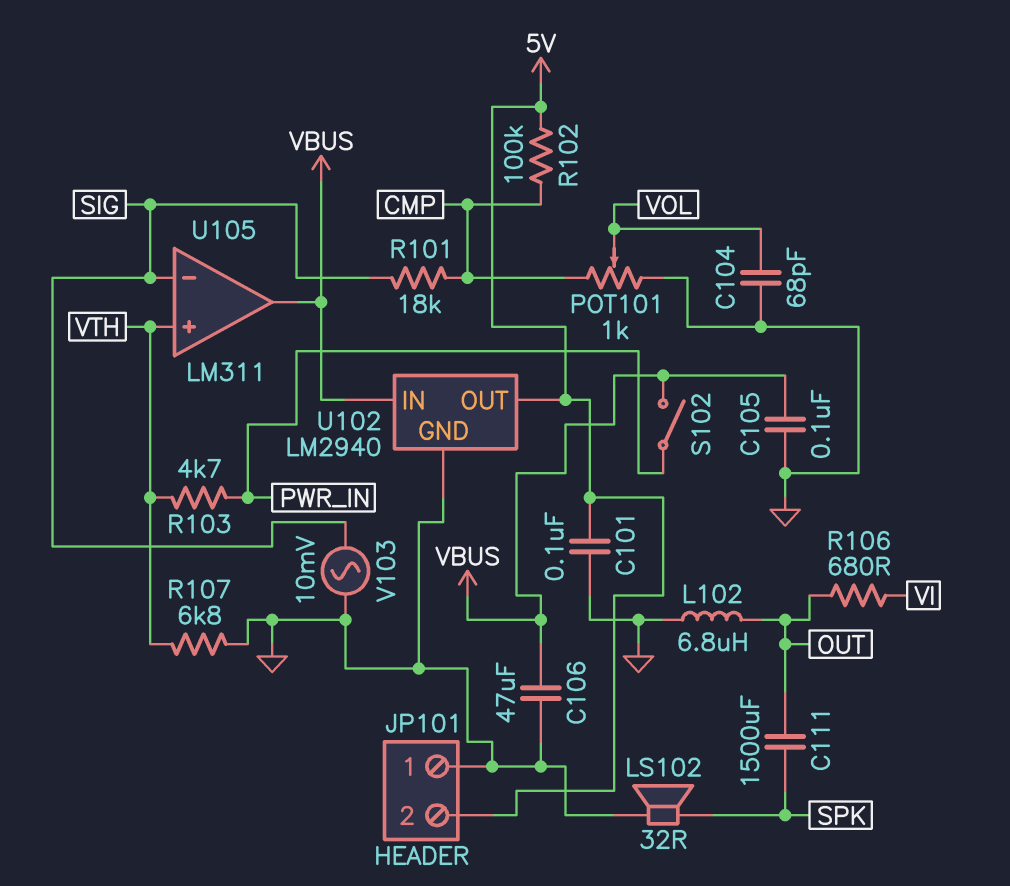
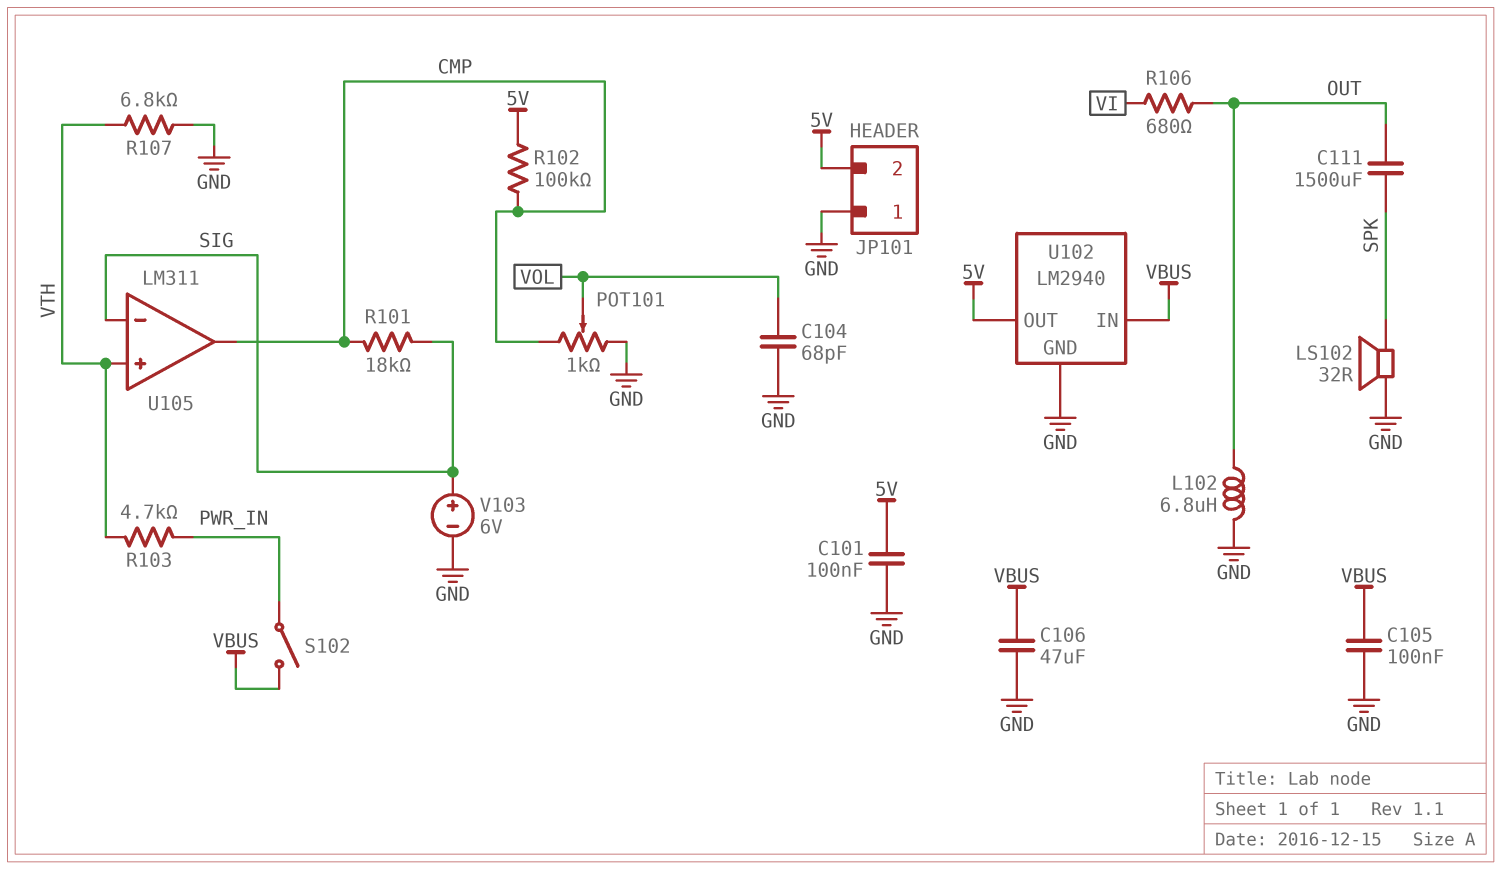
U105 pin out: VBUS -> CMP
V103: AC 10mV (GND, SIG) -> 6V (plus SIG, minus GND)

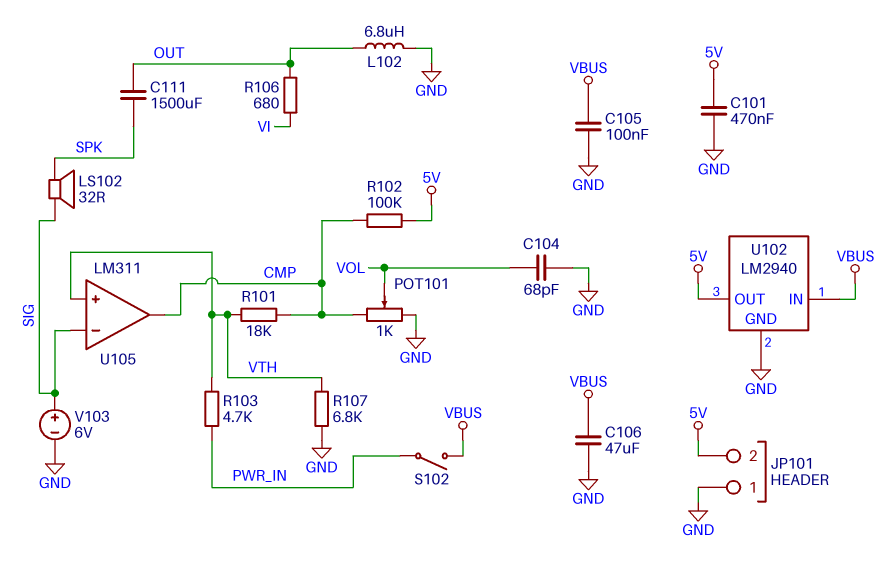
C101: 100nF (5V, GND) -> 470nF (5V, GND)
LS102: speaker 32R (GND, SPK) -> speaker 32R (SIG, SPK)
R101: 18k (CMP, SIG) -> 18k (CMP, VTH)

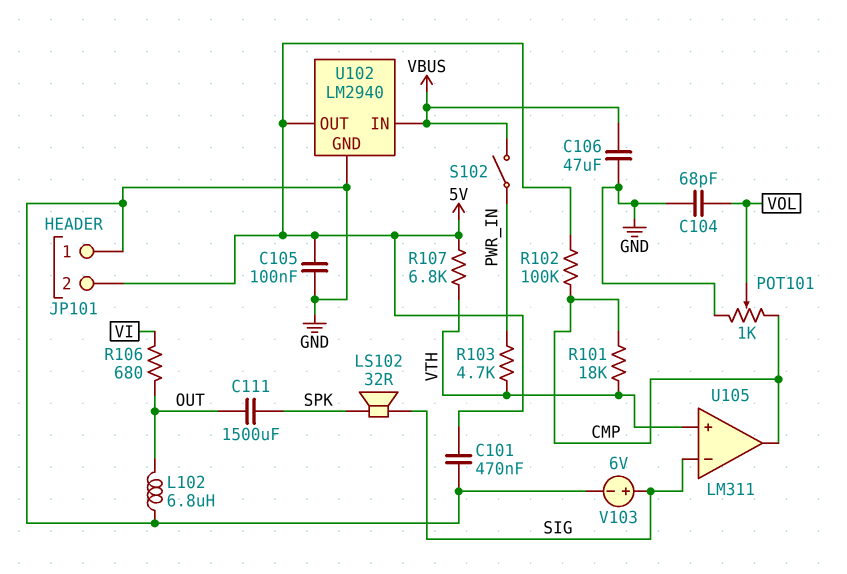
C105: 100nF (GND, VBUS) -> 100nF (5V, GND)
R107: 6.8k (GND, VTH) -> 6.8k (5V, VTH)

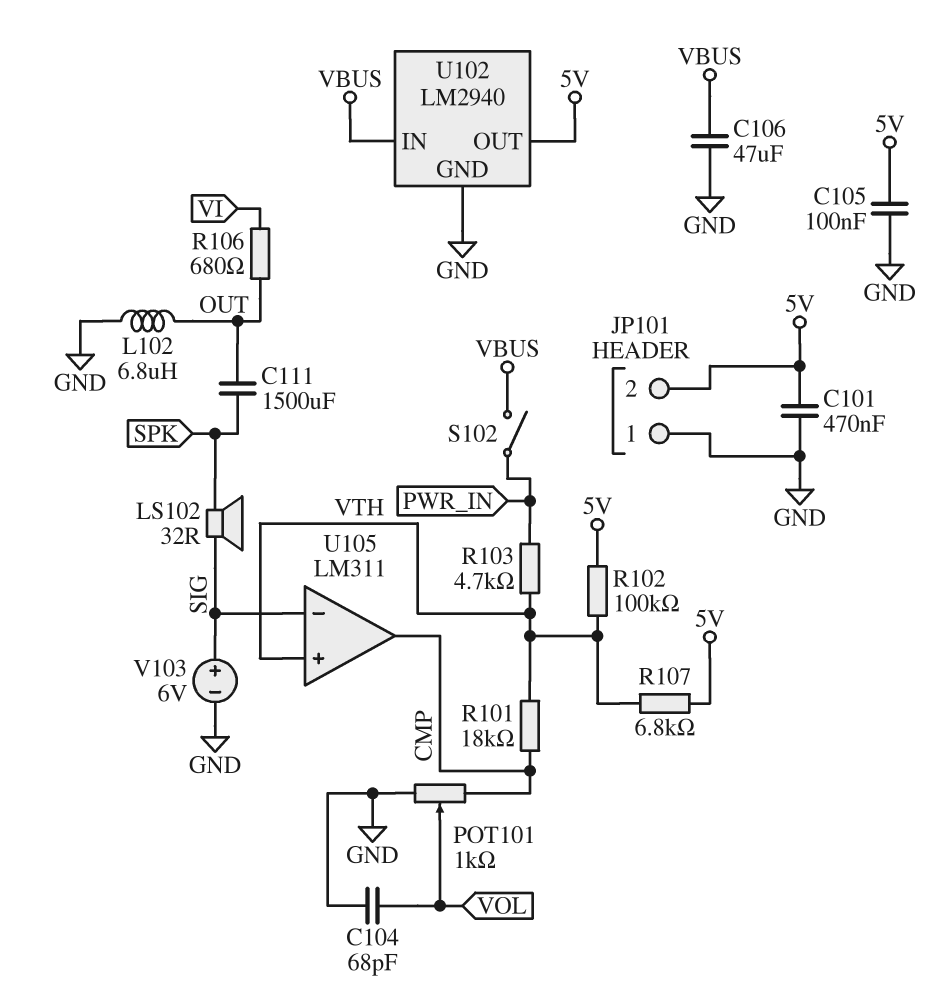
R102: 100k (5V, CMP) -> 100k (5V, VTH)

